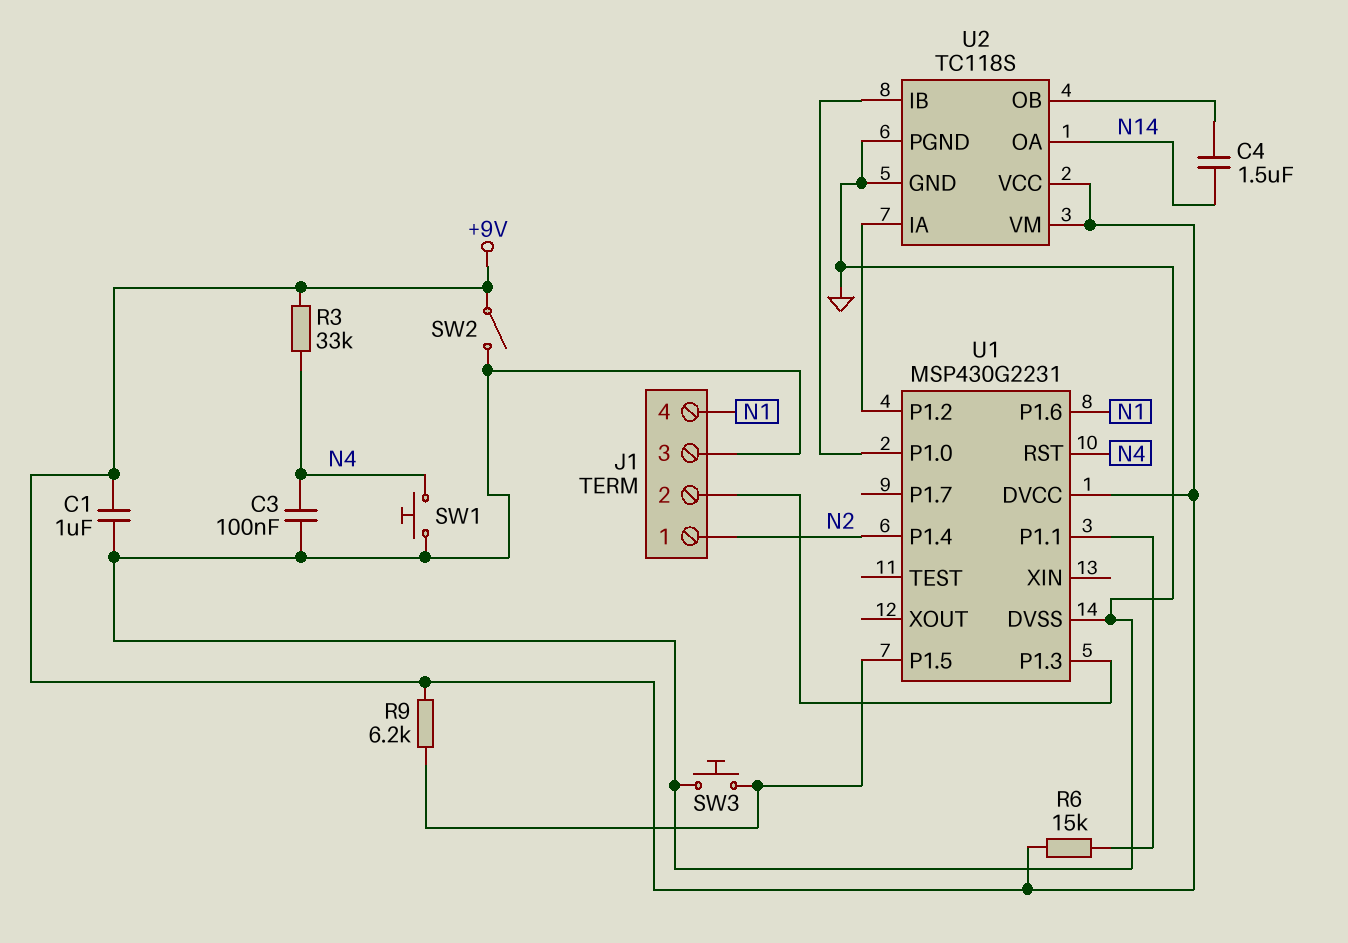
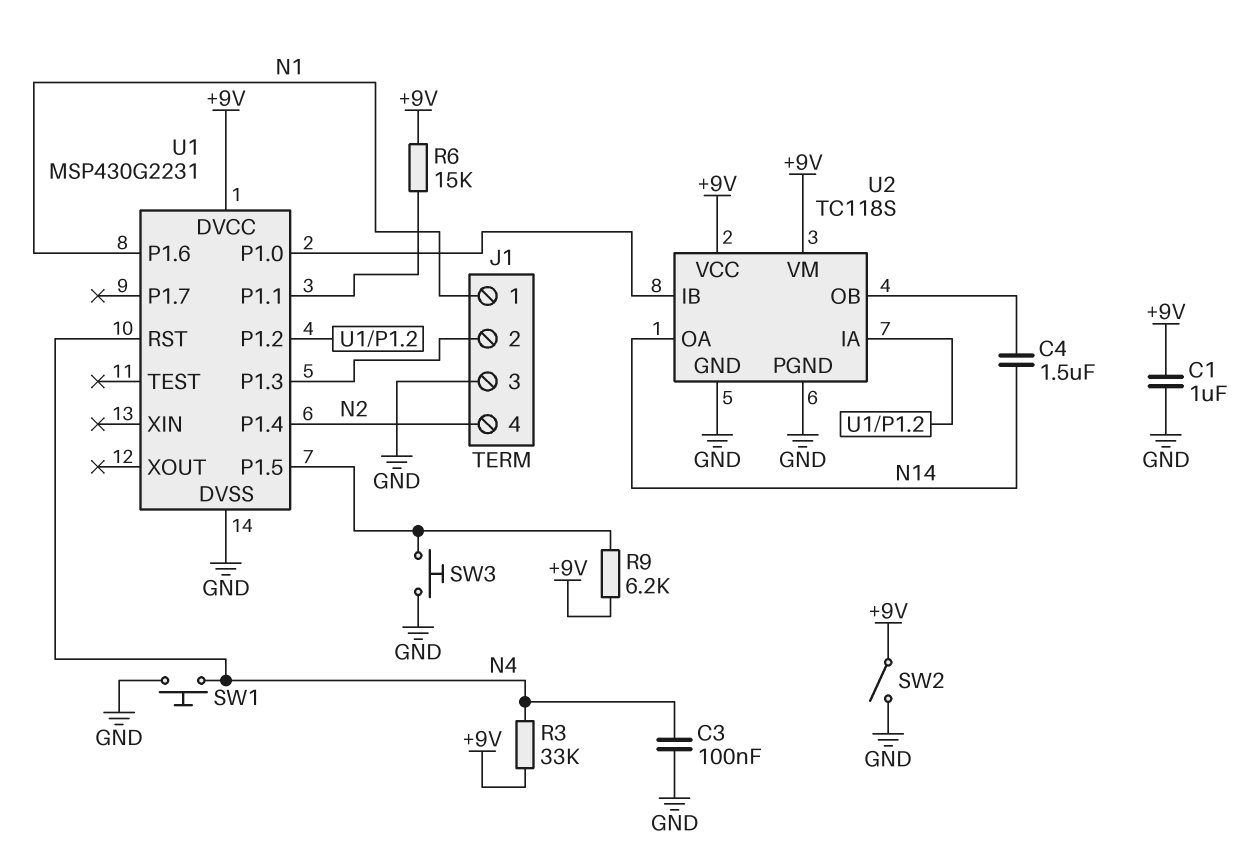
J1 pin 1: N2 -> N1
J1 pin 4: N1 -> N2

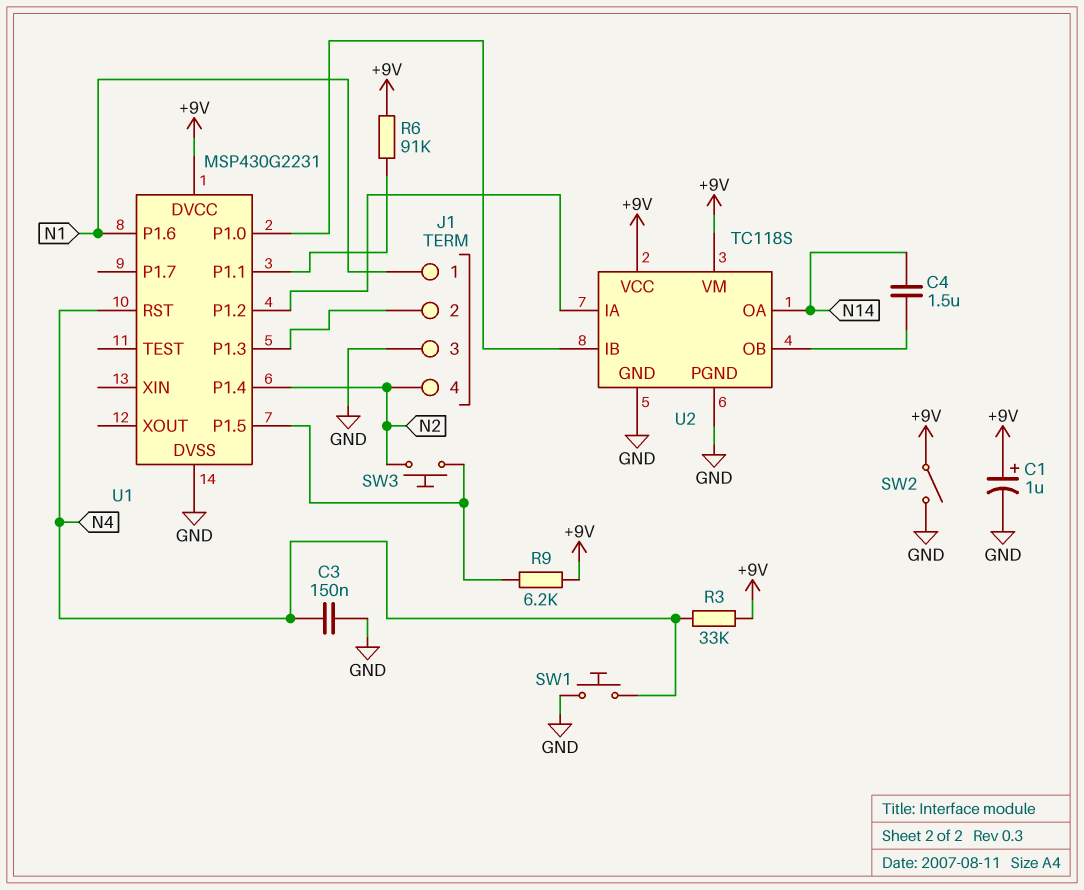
C1: 1uF (+9V, GND) -> 1uF (plus +9V, minus GND)
C3: 100nF (GND, N4) -> 150nF (GND, N4)
R6: 15k (+9V, U1/P1.1) -> 91k (+9V, U1/P1.1)
SW3: button (GND, U1/P1.5) -> button (N2, U1/P1.5)

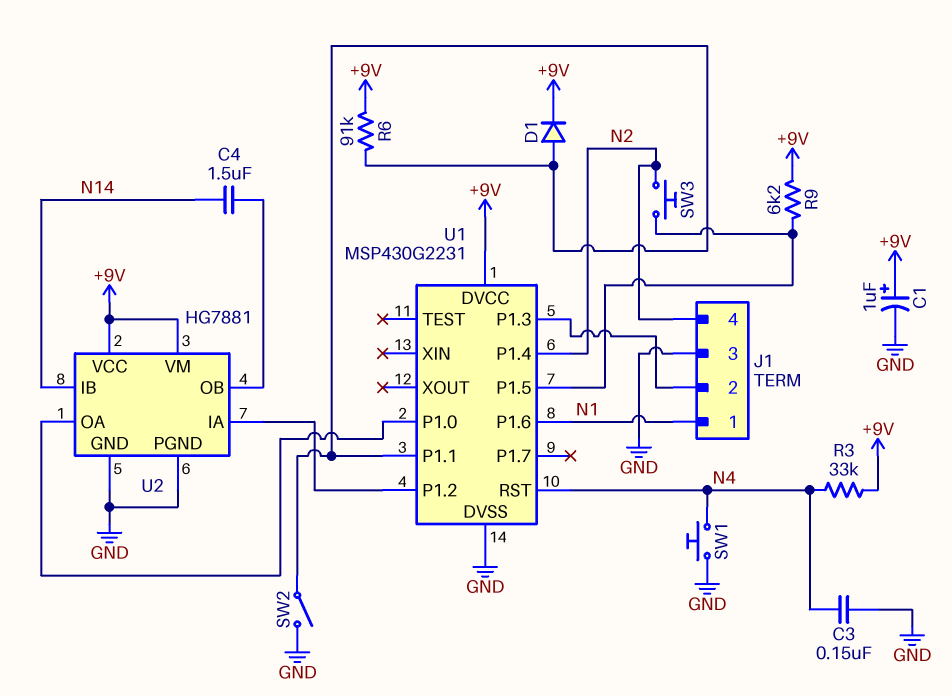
D1: none -> diode (A U1/P1.1, K +9V)
SW2: switch (+9V, GND) -> switch (GND, U1/P1.1)
U2: TC118S -> HG7881
U2 pin IB: U1/P1.0 -> N14
U2 pin OA: N14 -> U1/P1.0

